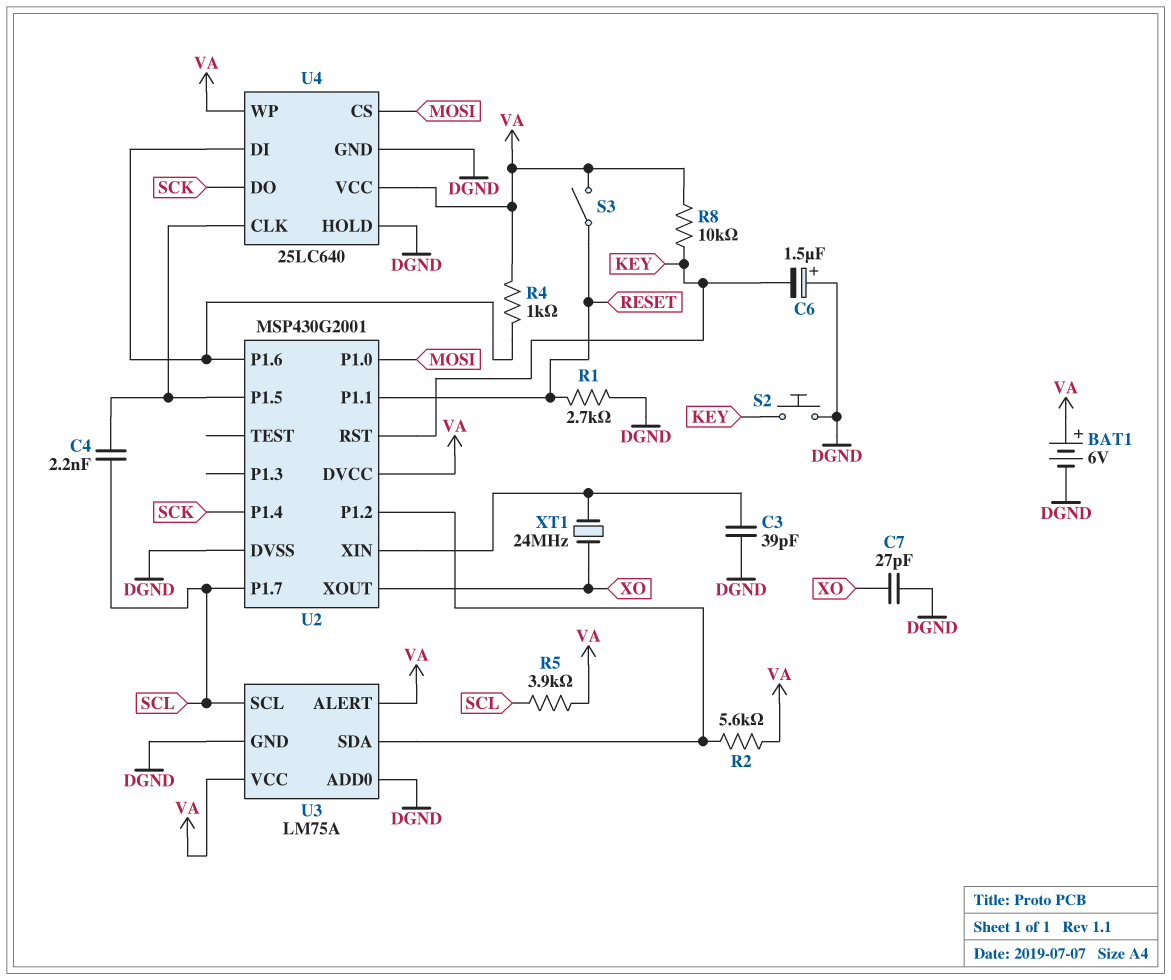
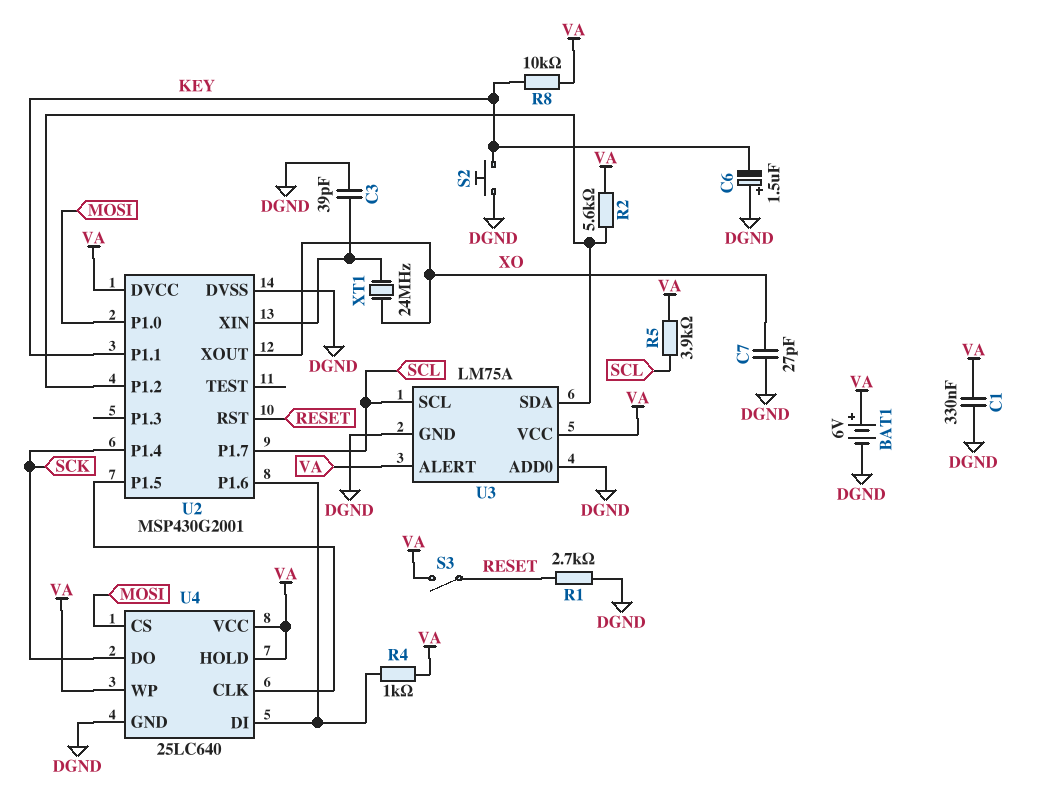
C1: none -> 330nF (DGND, VA)
C4: 2.2nF (SCL, U2/P1.5) -> none
U2 pin P1.1: RESET -> KEY
U2 pin RST: KEY -> RESET
U4 pin HOLD: DGND -> VA

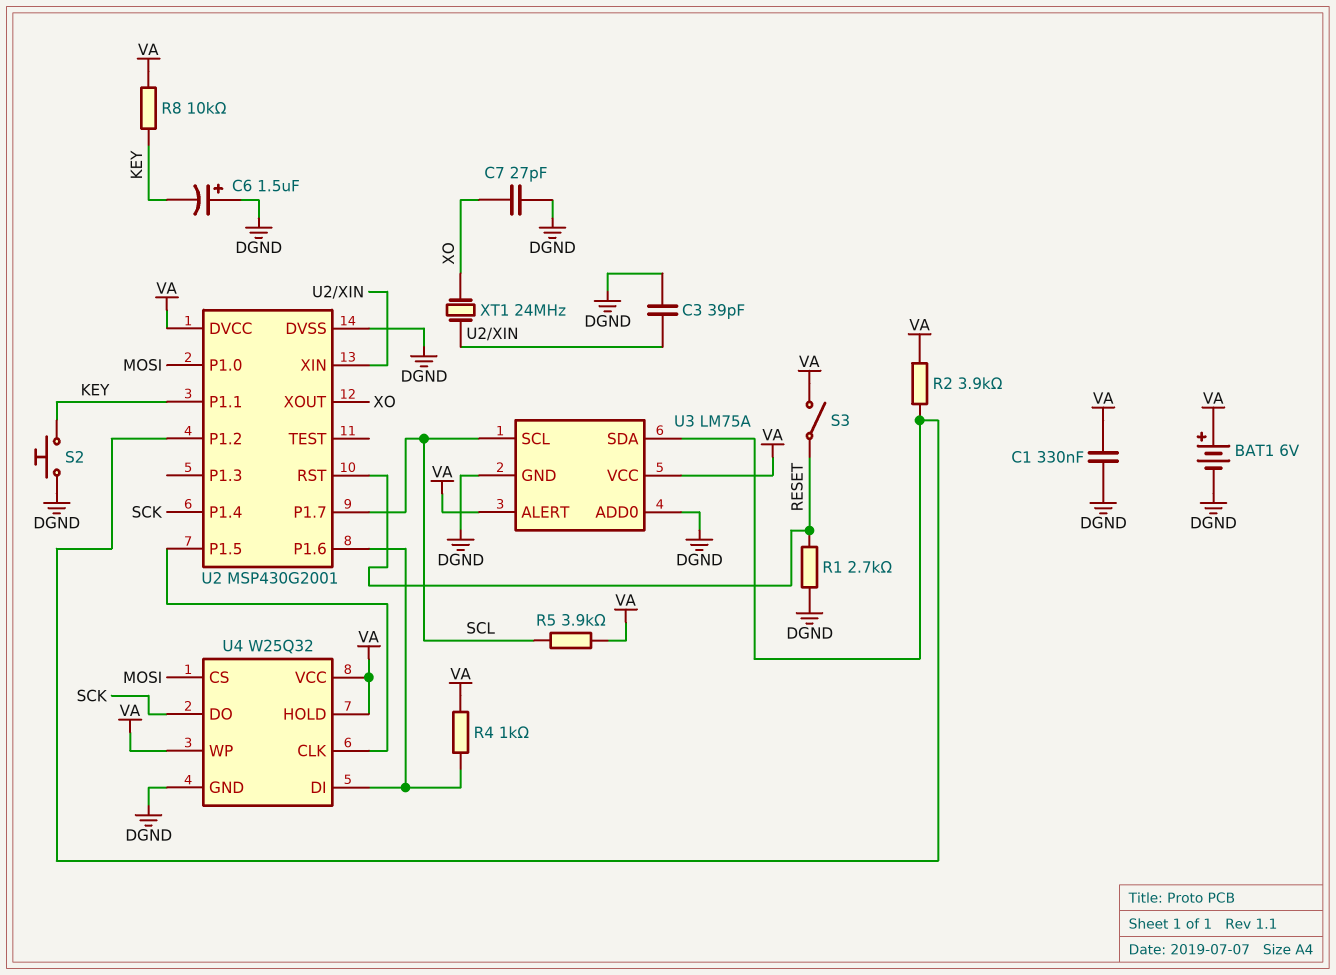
R2: 5.6k (U2/P1.2, VA) -> 3.9k (U2/P1.2, VA)
U4: 25LC640 -> W25Q32

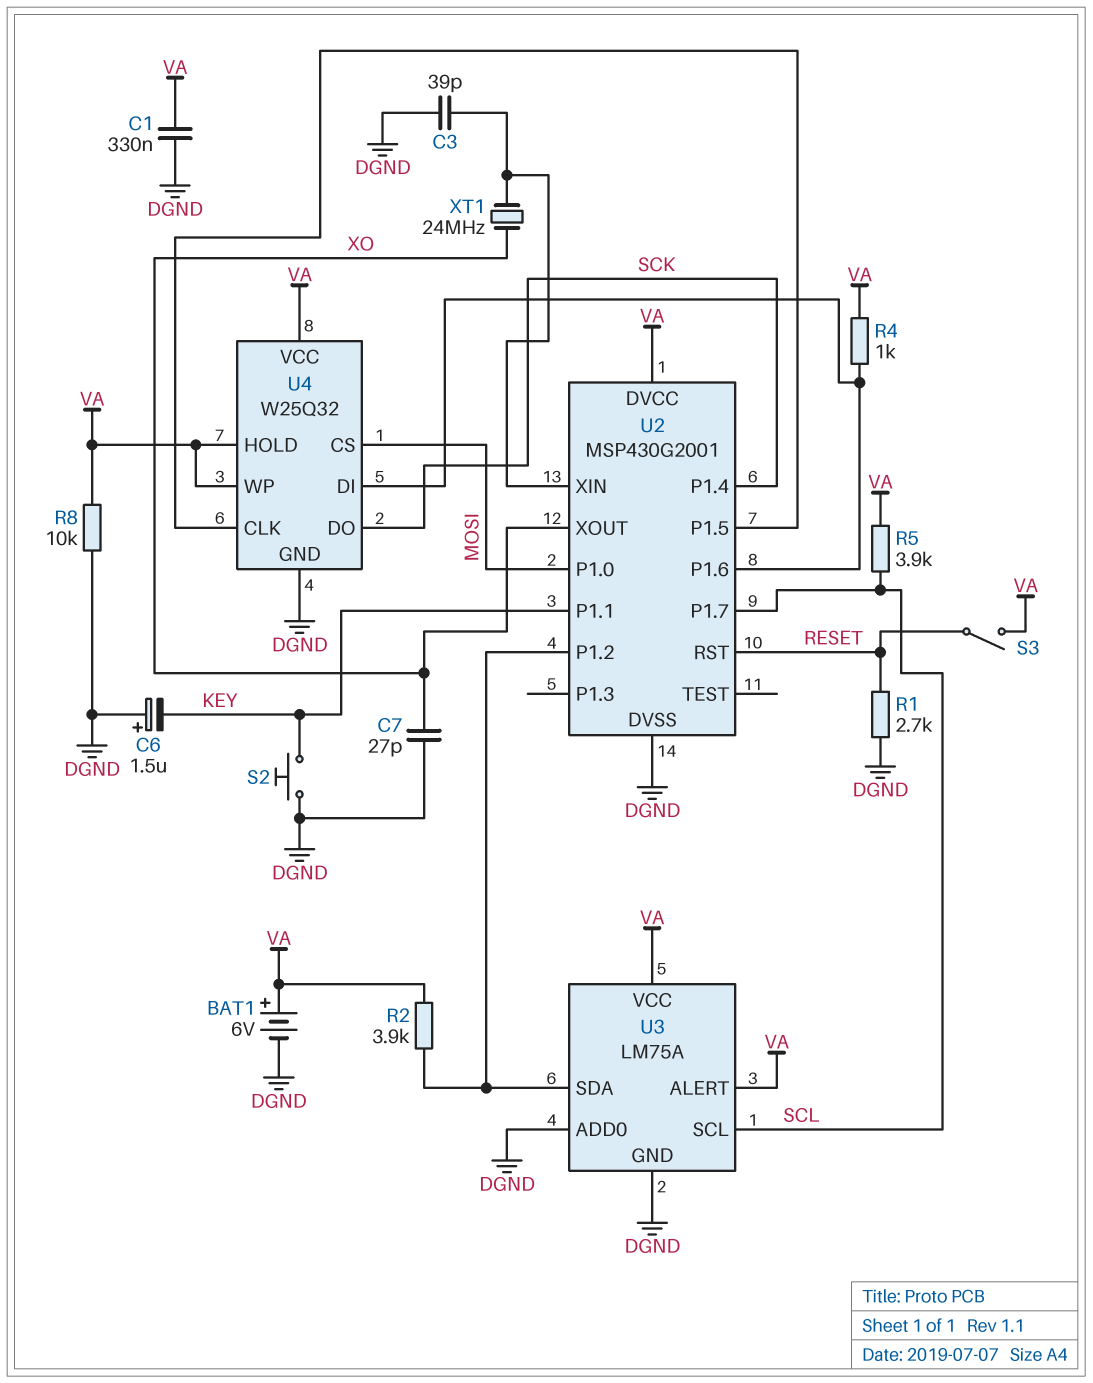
R8: 10k (KEY, VA) -> 10k (DGND, VA)

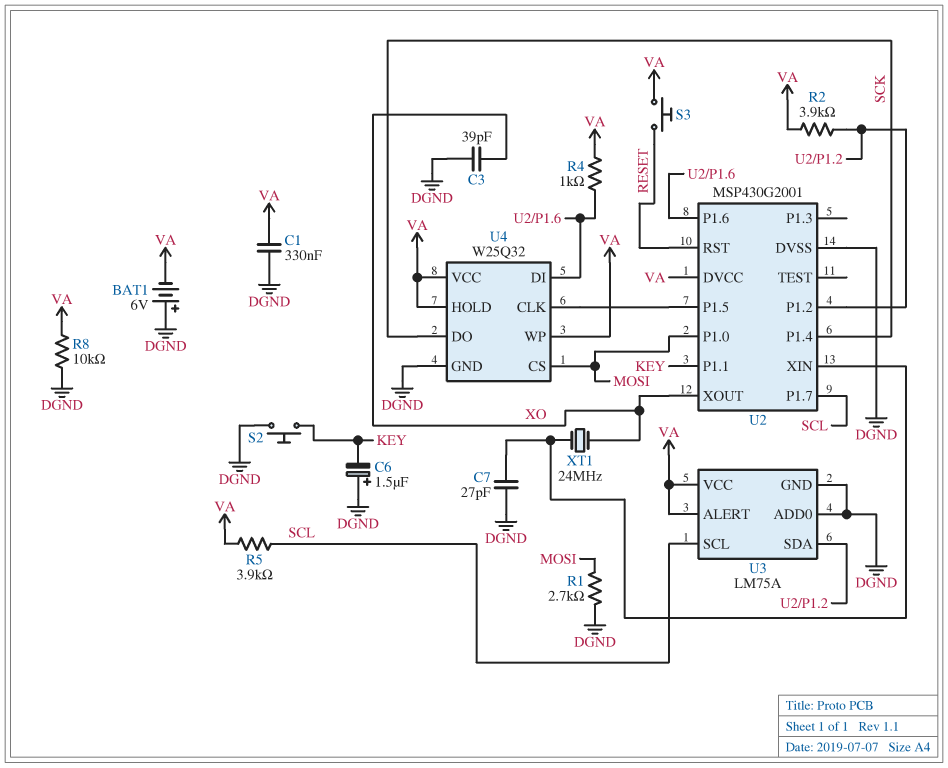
BAT1: 6V (plus VA, minus DGND) -> 6V (plus DGND, minus VA)
C3: 39pF (DGND, U2/XIN) -> 39pF (DGND, XO)
C7: 27pF (DGND, XO) -> 27pF (DGND, U2/XIN)
R1: 2.7k (DGND, RESET) -> 2.7k (DGND, MOSI)
S3: switch (RESET, VA) -> button (RESET, VA)

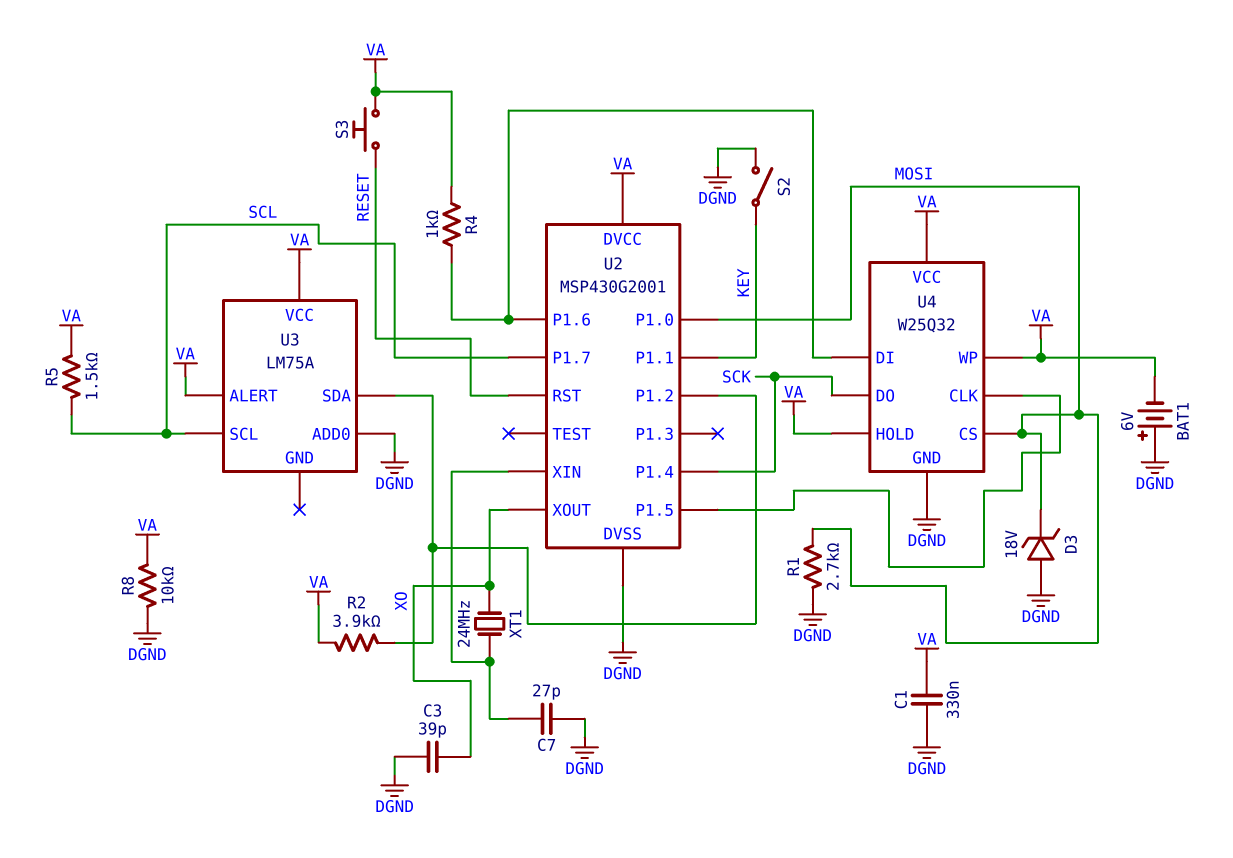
C6: 1.5uF (plus DGND, minus KEY) -> none
D3: none -> zener 18V (A DGND, K MOSI)
R5: 3.9k (SCL, VA) -> 1.5k (SCL, VA)
S2: button (DGND, KEY) -> switch (DGND, KEY)
U3 pin GND: DGND -> none

